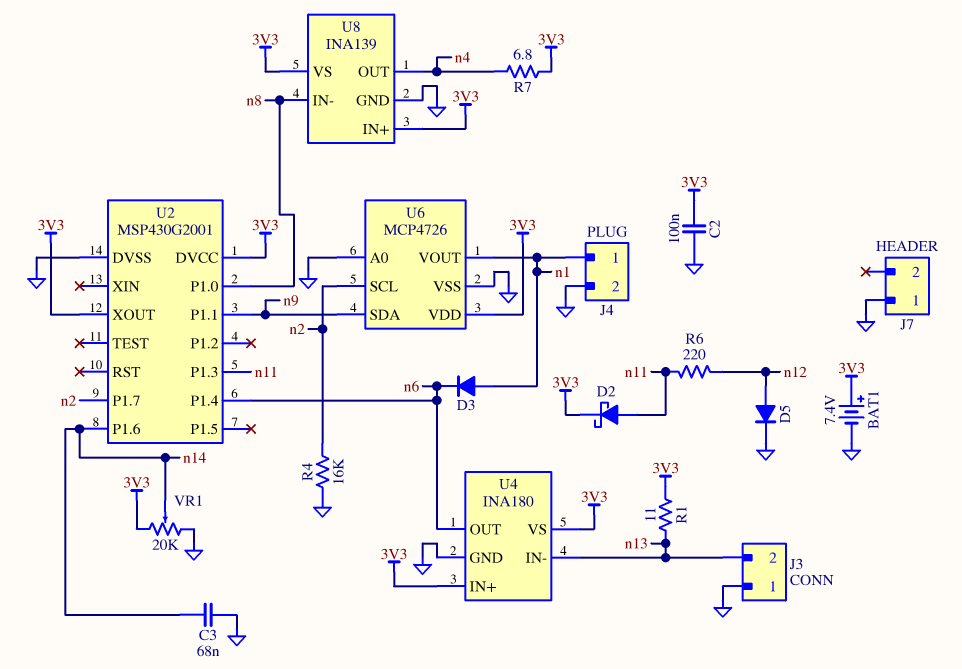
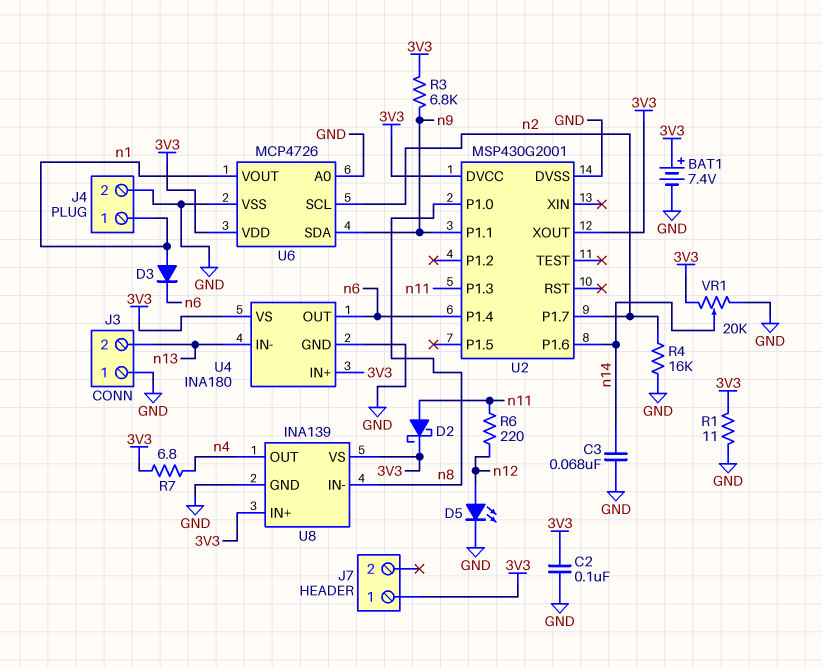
D5: diode (A n12, K GND) -> LED (A n12, K GND)
J7 pin 1: GND -> 3V3
R1: 11 (3V3, n13) -> 11 (3V3, GND)
R3: none -> 6.8k (3V3, n9)

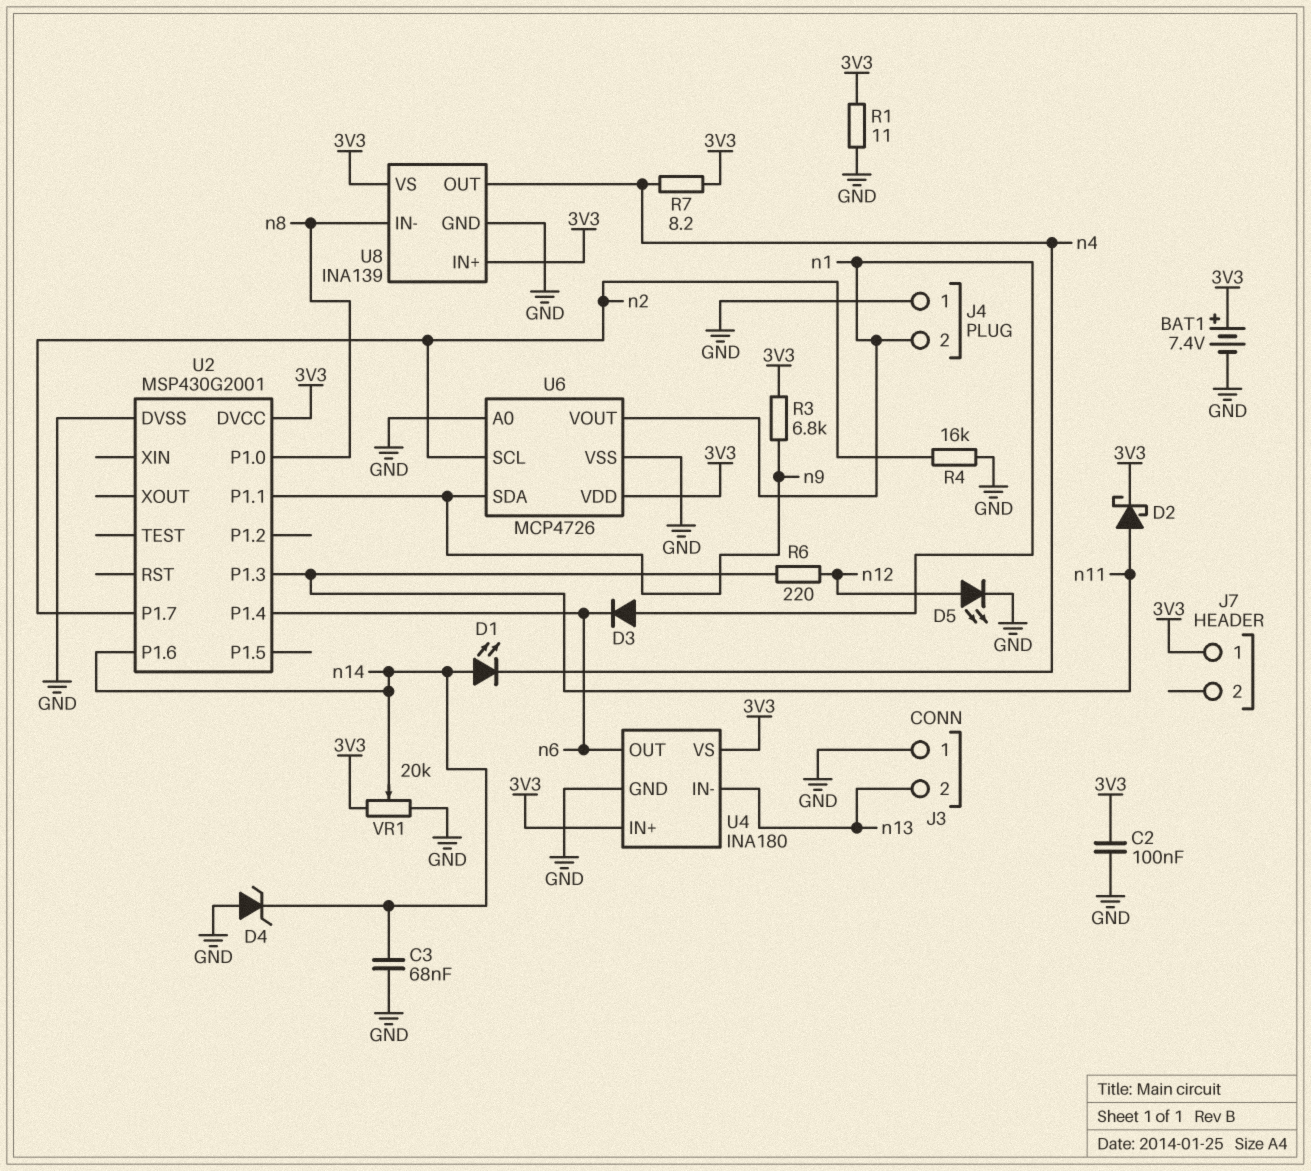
D1: none -> LED (A n14, K n4)
D4: none -> zener (A GND, K n14)
J4 pin 1: n1 -> GND
J4 pin 2: GND -> n1
R7: 6.8 (3V3, n4) -> 8.2 (3V3, n4)
U2 pin XOUT: 3V3 -> none

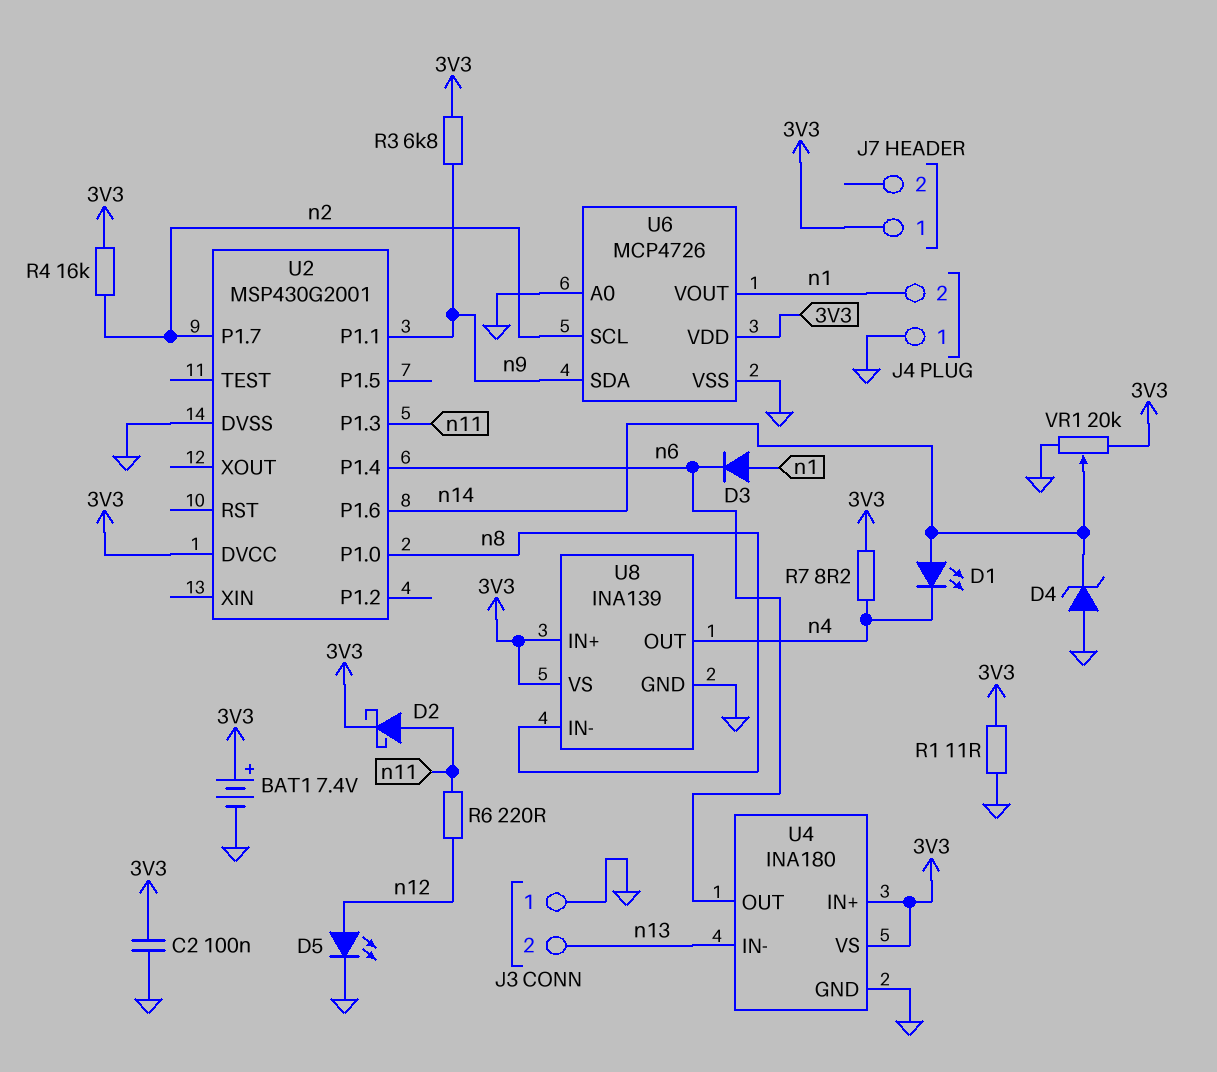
C3: 68nF (GND, n14) -> none
R4: 16k (GND, n2) -> 16k (3V3, n2)

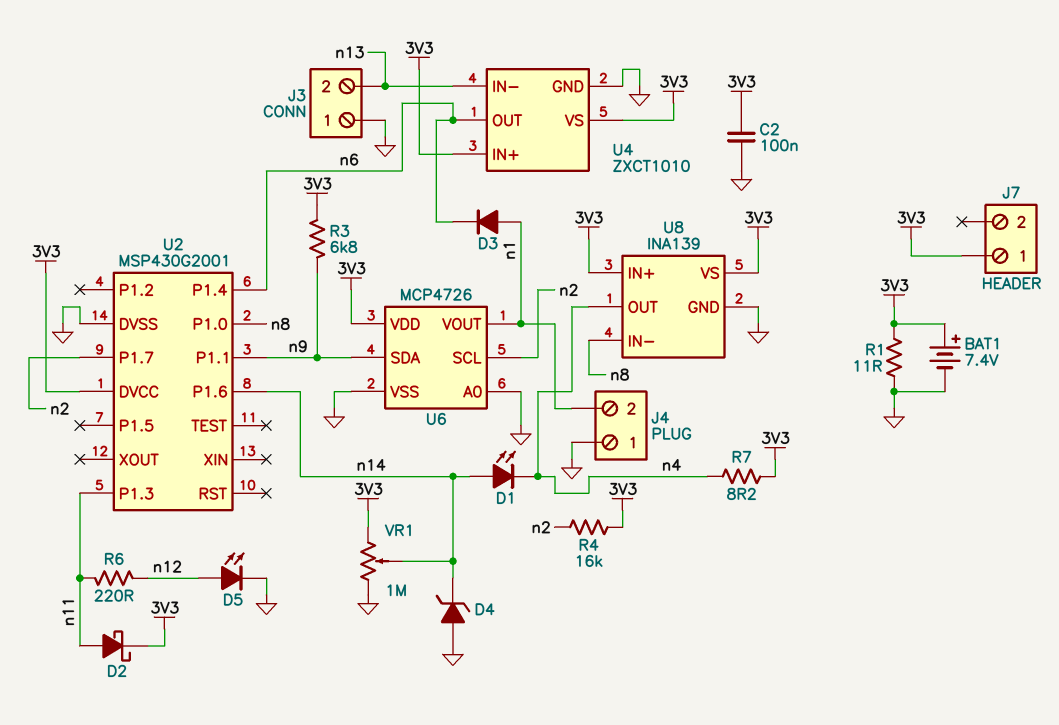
U4: INA180 -> ZXCT1010
VR1: 20k (3V3, GND, wiper n14) -> 1M (3V3, GND, wiper n14)

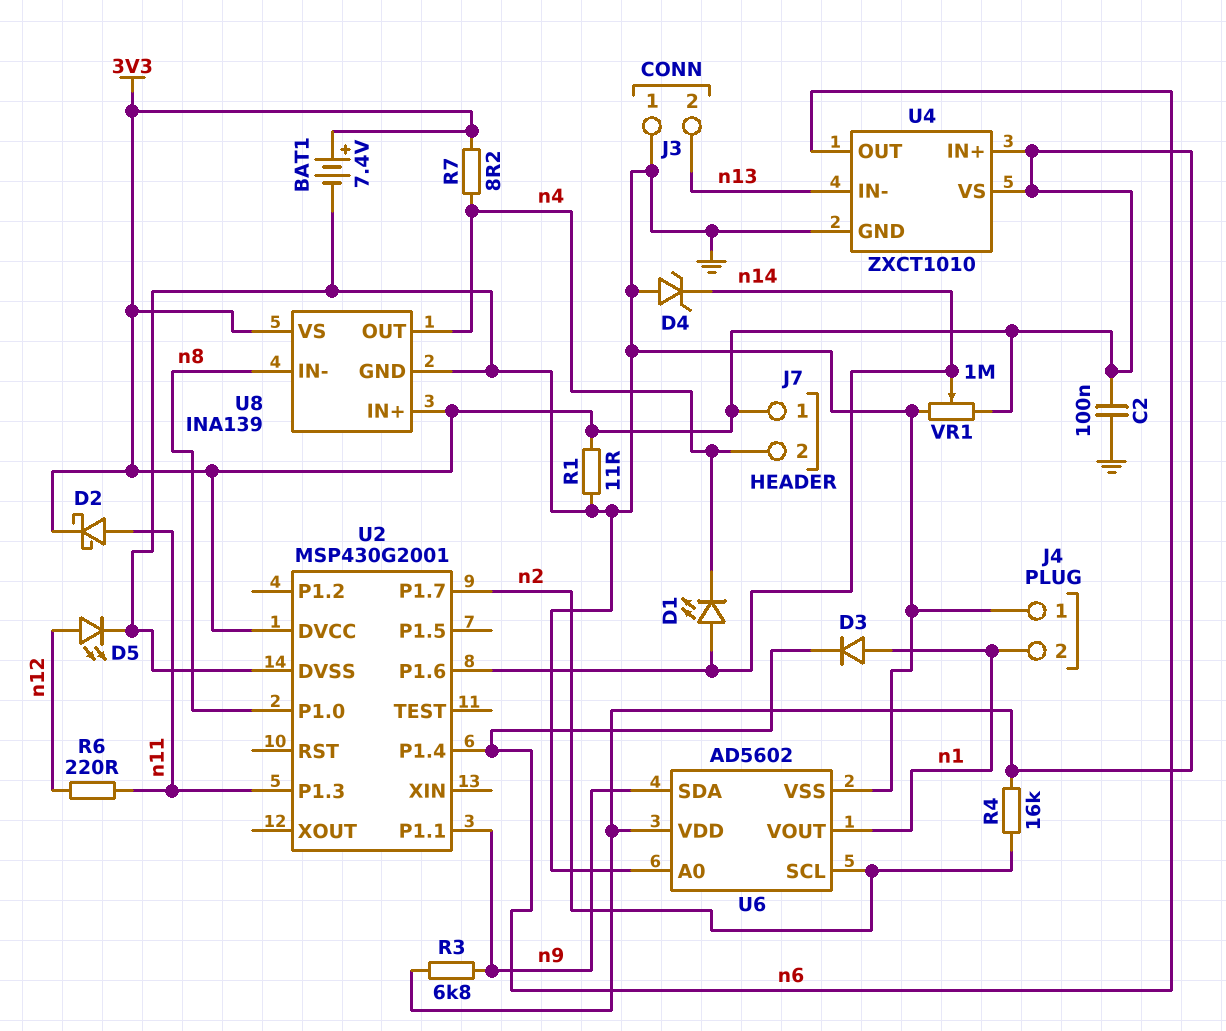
J7 pin 2: none -> n4
U6: MCP4726 -> AD5602

